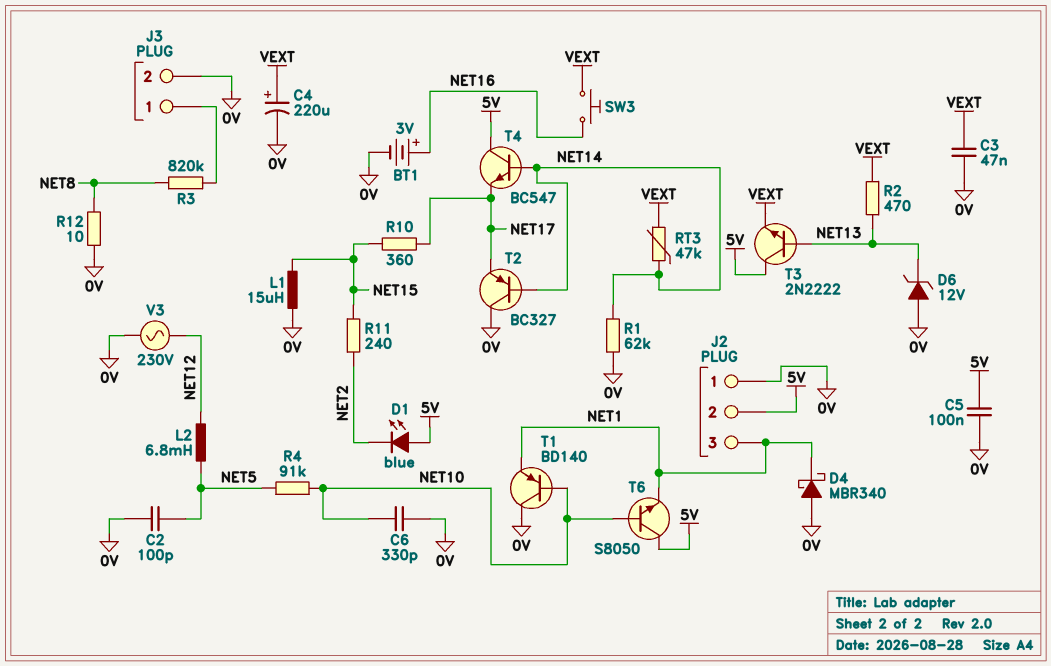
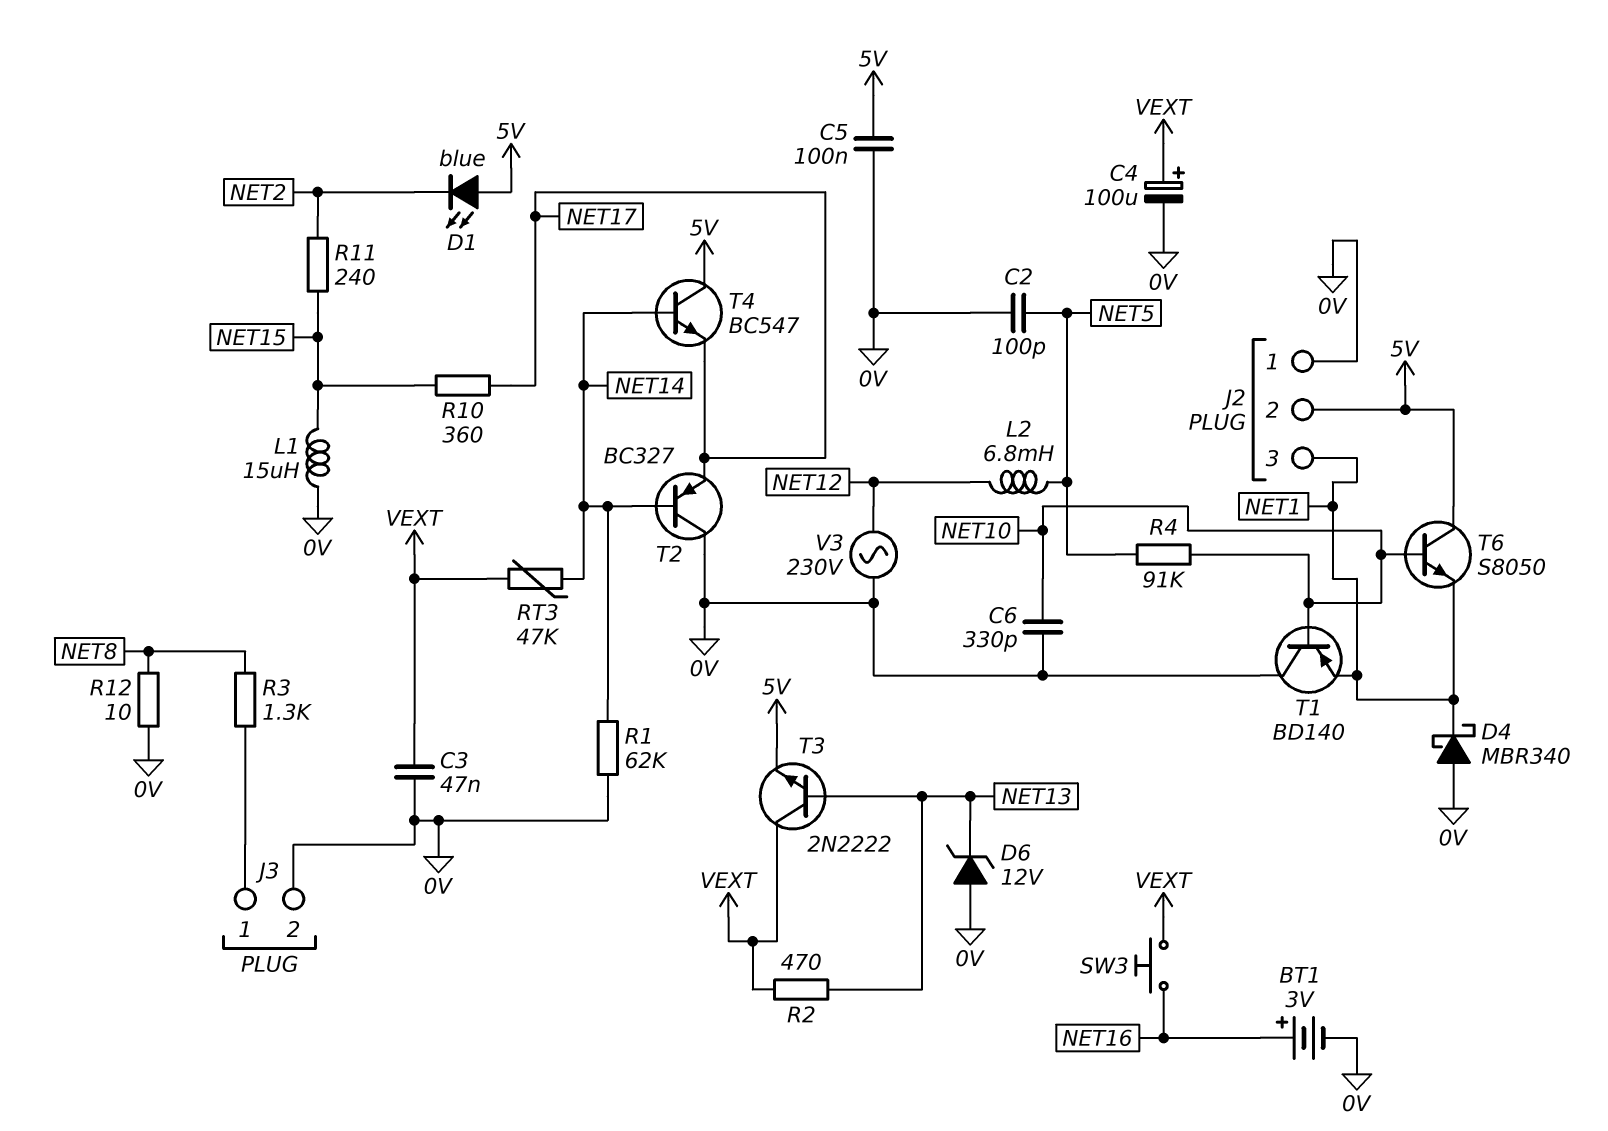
C4: 220uF (plus VEXT, minus 0V) -> 100uF (plus VEXT, minus 0V)
R3: 820k (J3/1, NET8) -> 1.3k (J3/1, NET8)
T3: NPN 2N2222 (B NET13, C 5V, E VEXT) -> NPN 2N2222 (B NET13, C VEXT, E 5V)

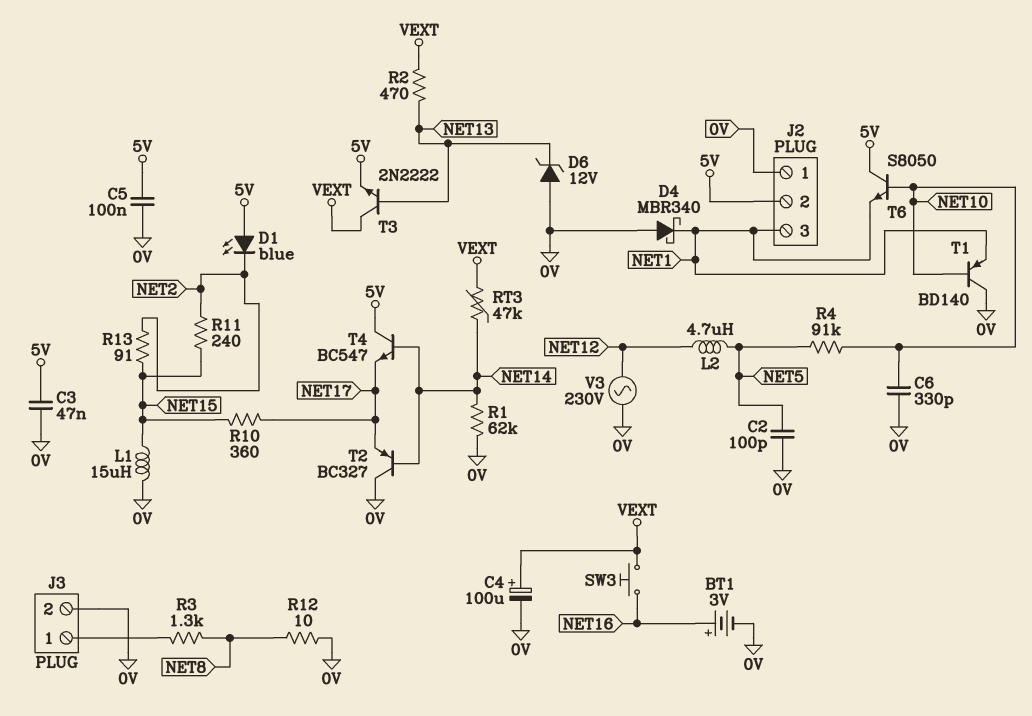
C3: 47nF (0V, VEXT) -> 47nF (0V, 5V)
L2: 6.8mH (NET5, NET12) -> 4.7uH (NET5, NET12)
R13: none -> 91 (NET2, NET15)

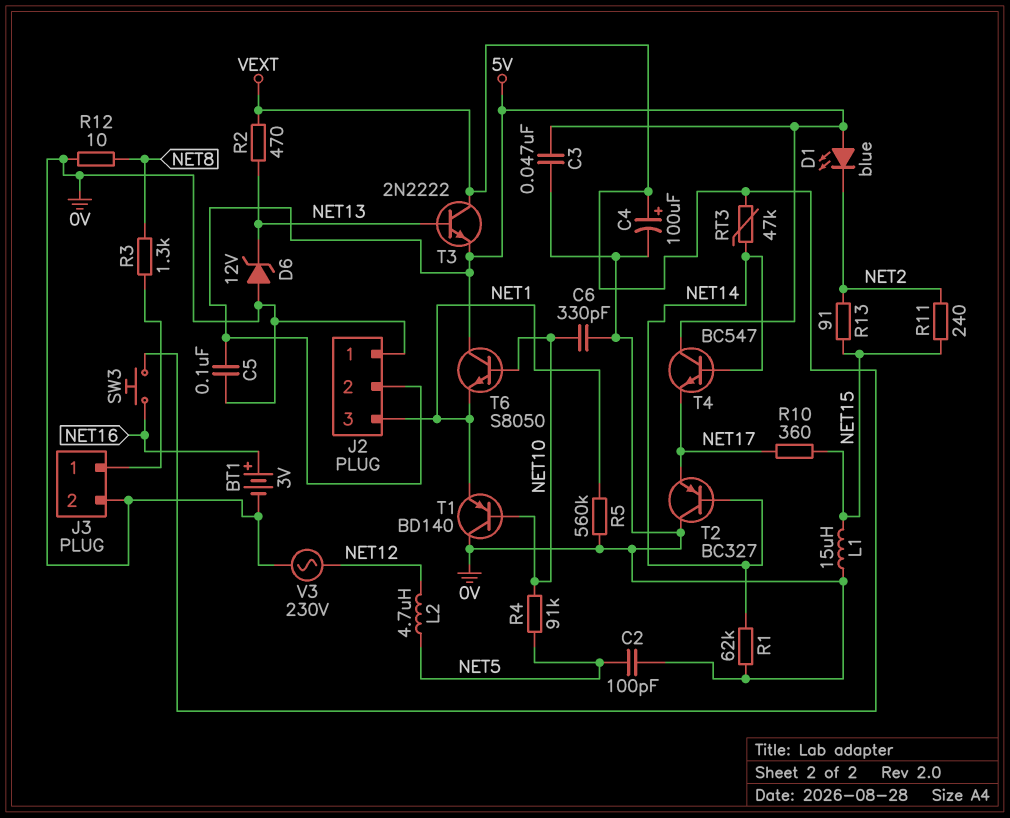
D4: schottky MBR340 (A 0V, K NET1) -> none
R5: none -> 560k (0V, NET1)

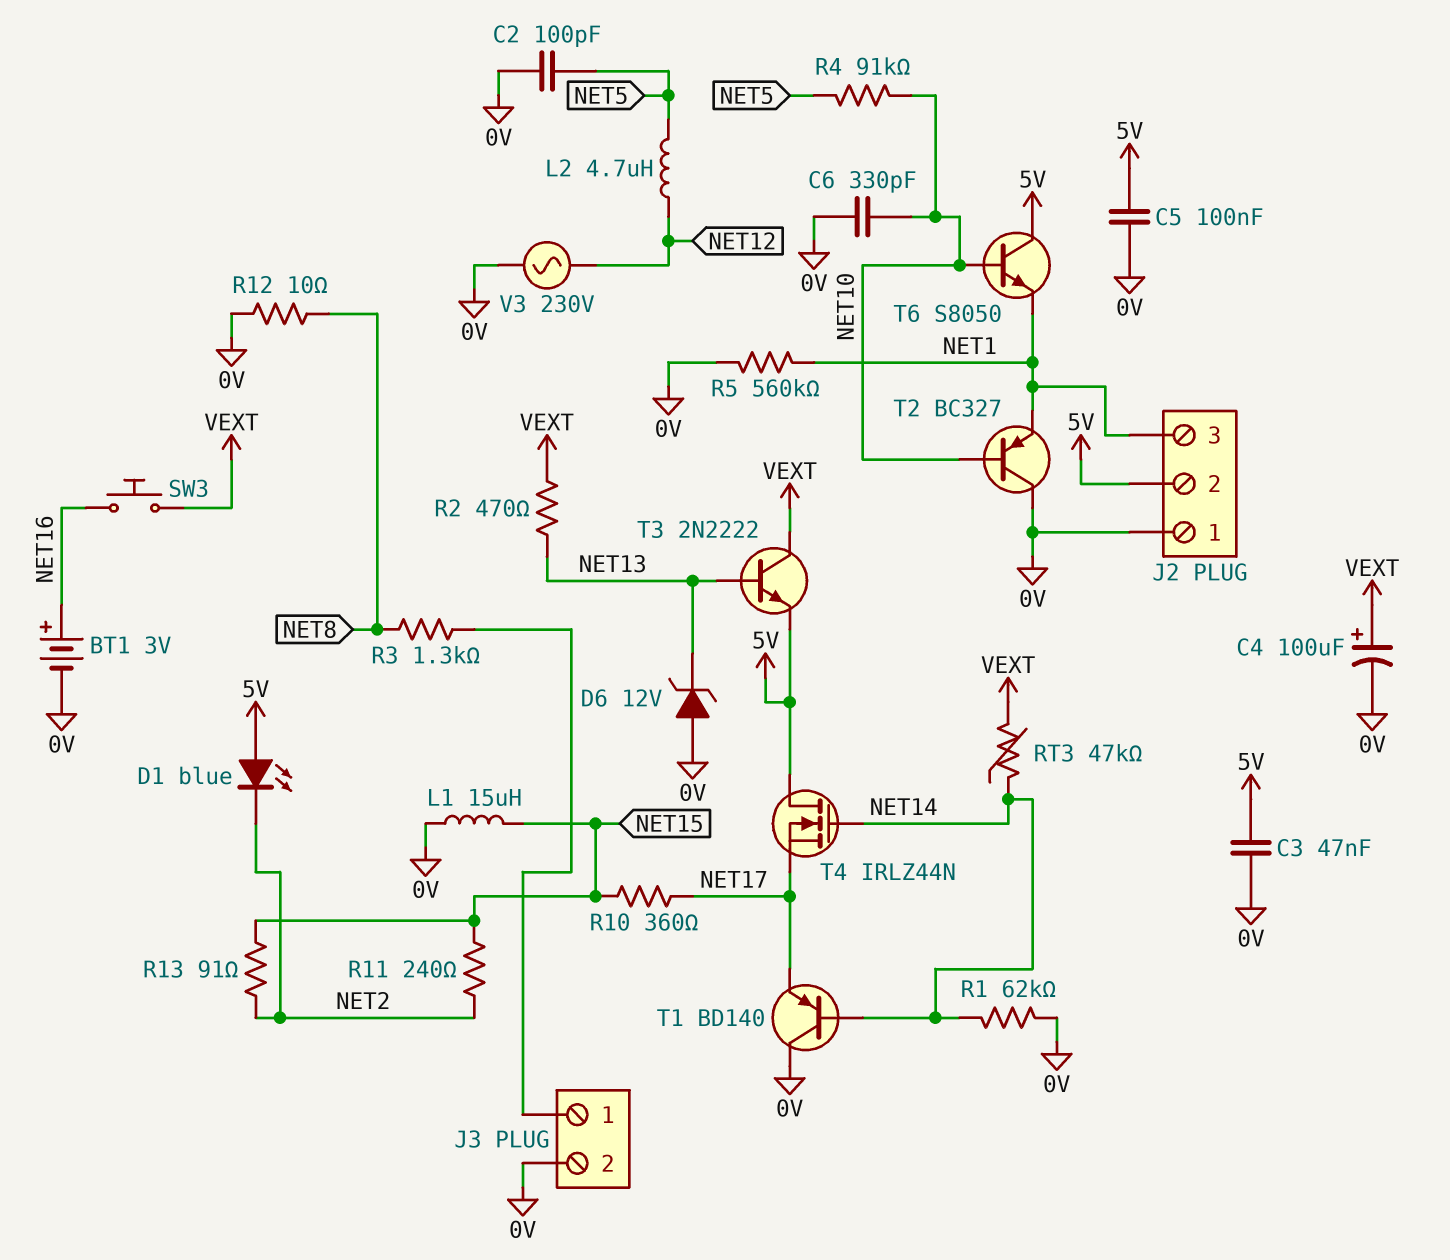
T1: PNP BD140 (B NET10, C 0V, E NET1) -> PNP BD140 (B NET14, C 0V, E NET17)
T2: PNP BC327 (B NET14, C 0V, E NET17) -> PNP BC327 (B NET10, C 0V, E NET1)
T4: NPN BC547 (B NET14, C 5V, E NET17) -> NMOS IRLZ44N (G NET14, D 5V, S NET17)

